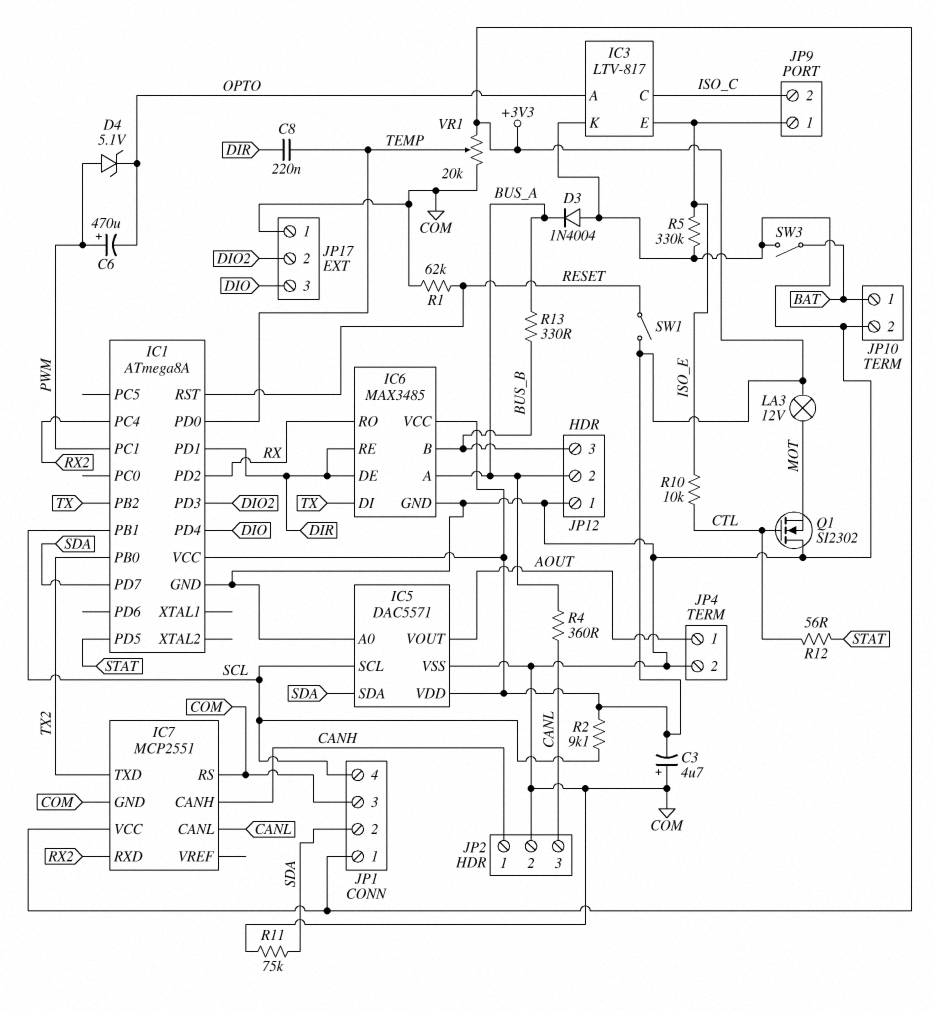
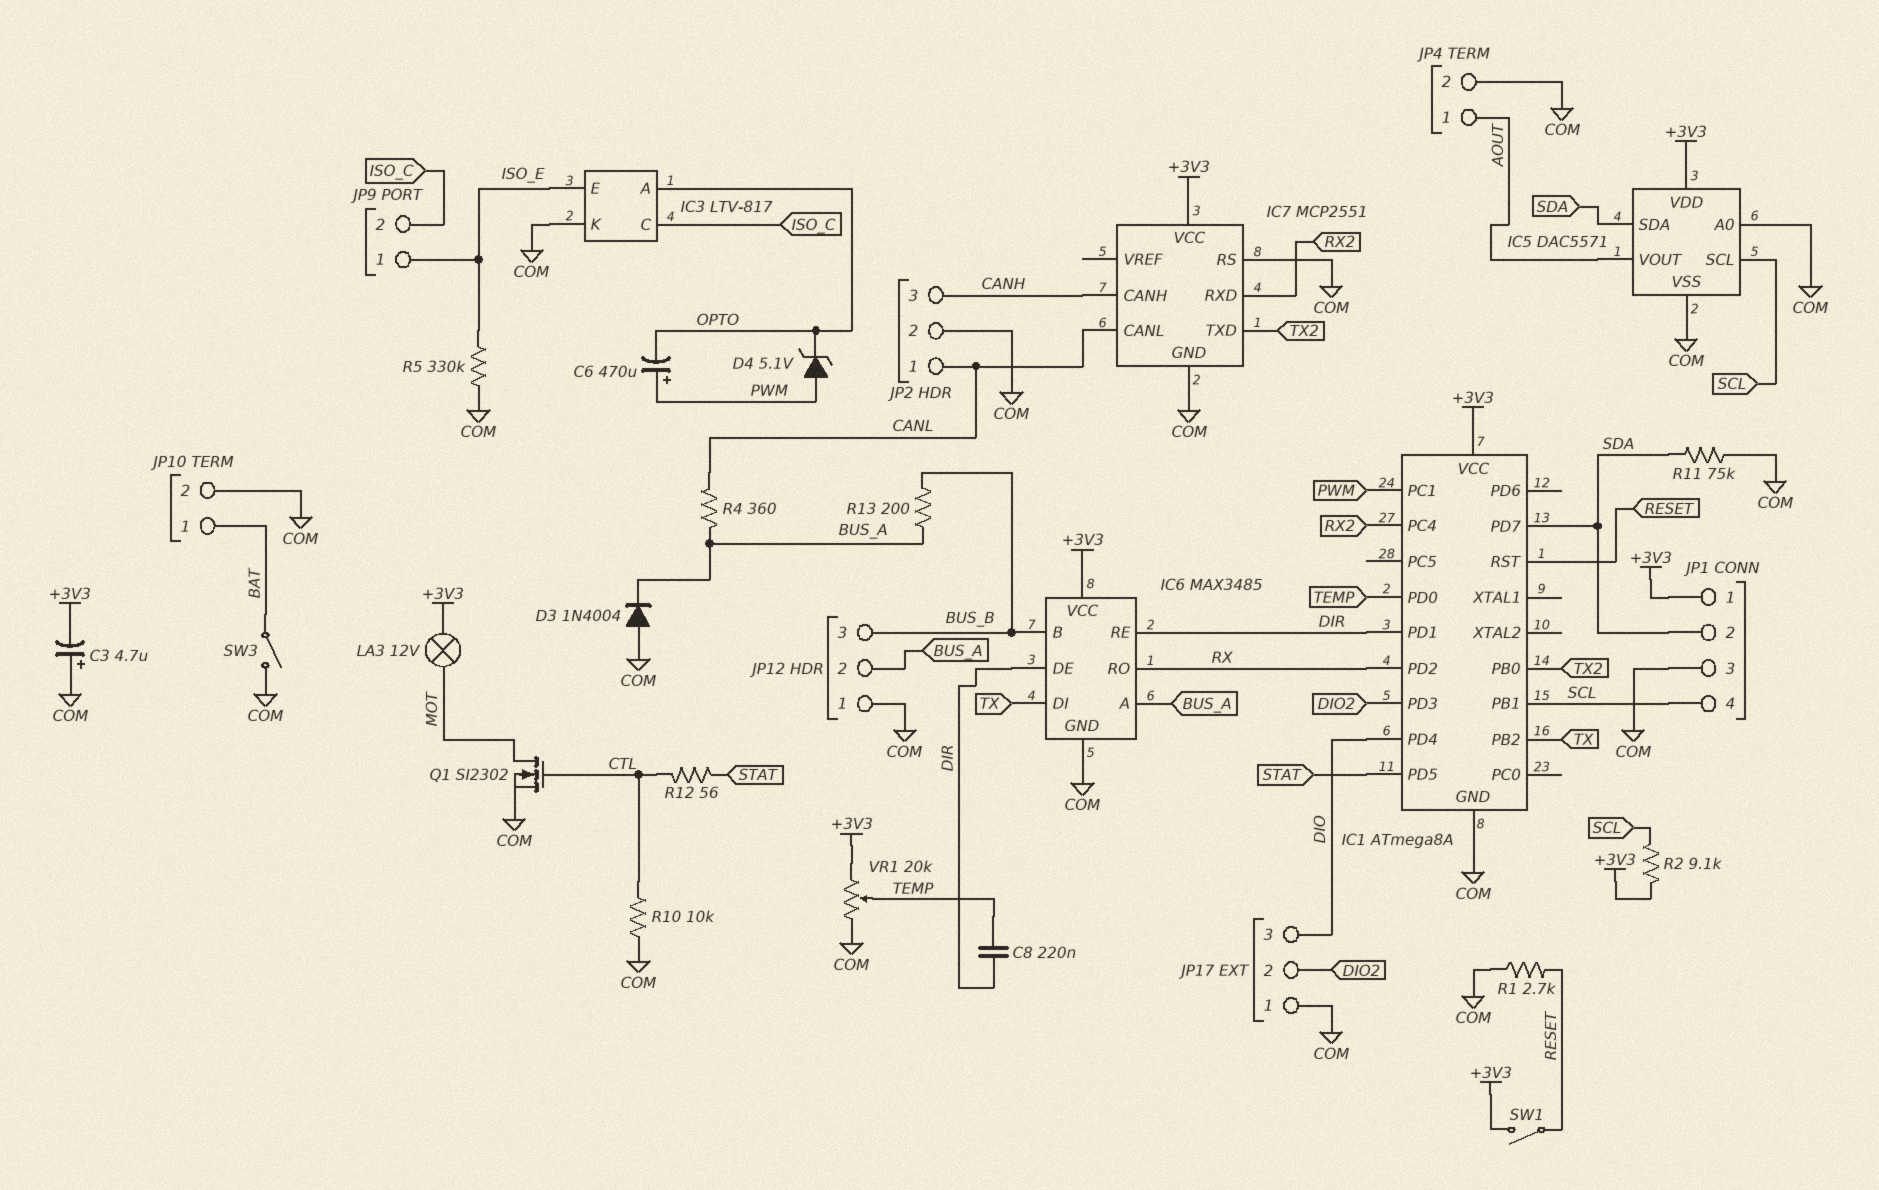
JP2 pin 1: CANH -> CANL
JP2 pin 3: CANL -> CANH
Q1: NMOS SI2302 (G CTL, D COM, S MOT) -> NMOS SI2302 (G CTL, D MOT, S COM)
R1: 62k (COM, RESET) -> 2.7k (COM, RESET)
R10: 10k (CTL, ISO_E) -> 10k (COM, CTL)
R13: 330 (BUS_A, BUS_B) -> 200 (BUS_A, BUS_B)

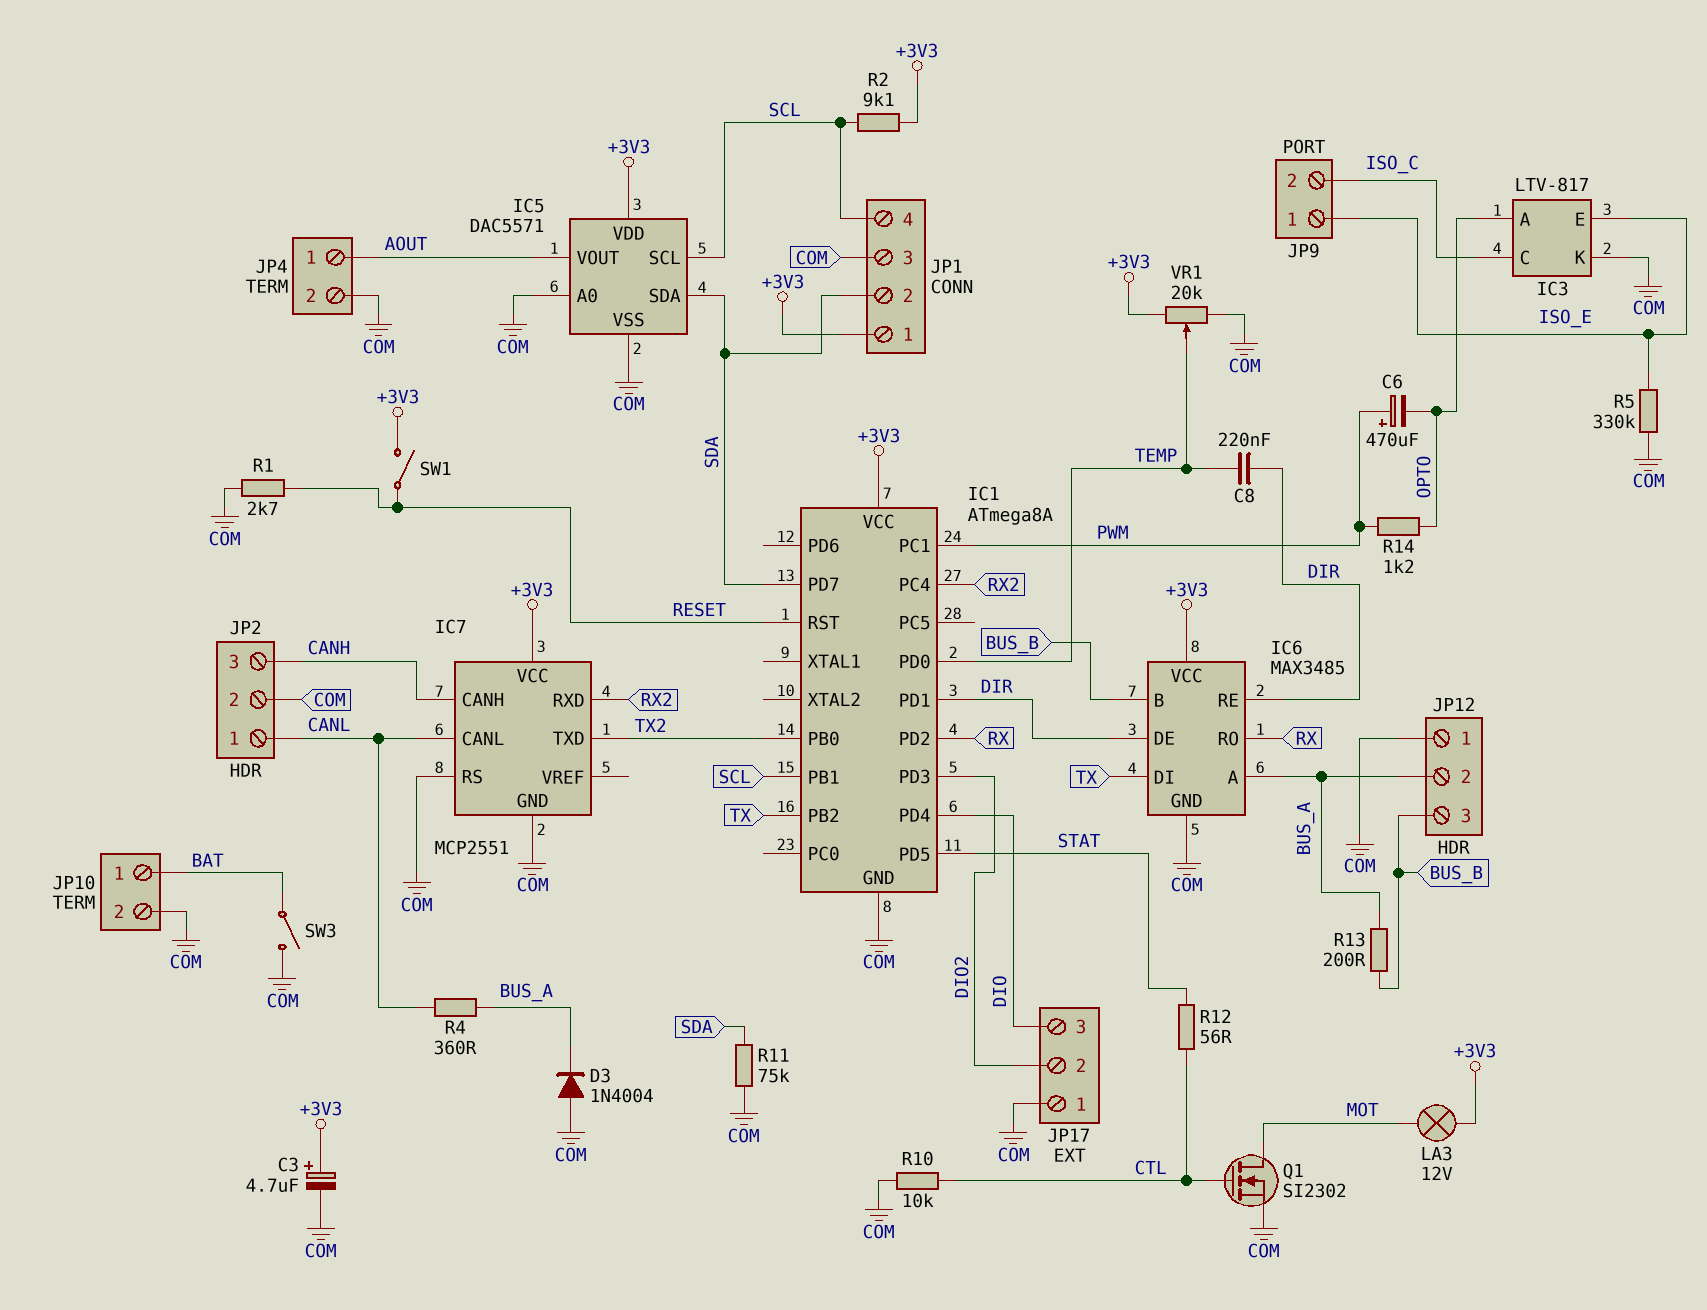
C3: 4.7uF (plus COM, minus +3V3) -> 4.7uF (plus +3V3, minus COM)
D4: zener 5.1V (A PWM, K OPTO) -> none
R14: none -> 1.2k (OPTO, PWM)

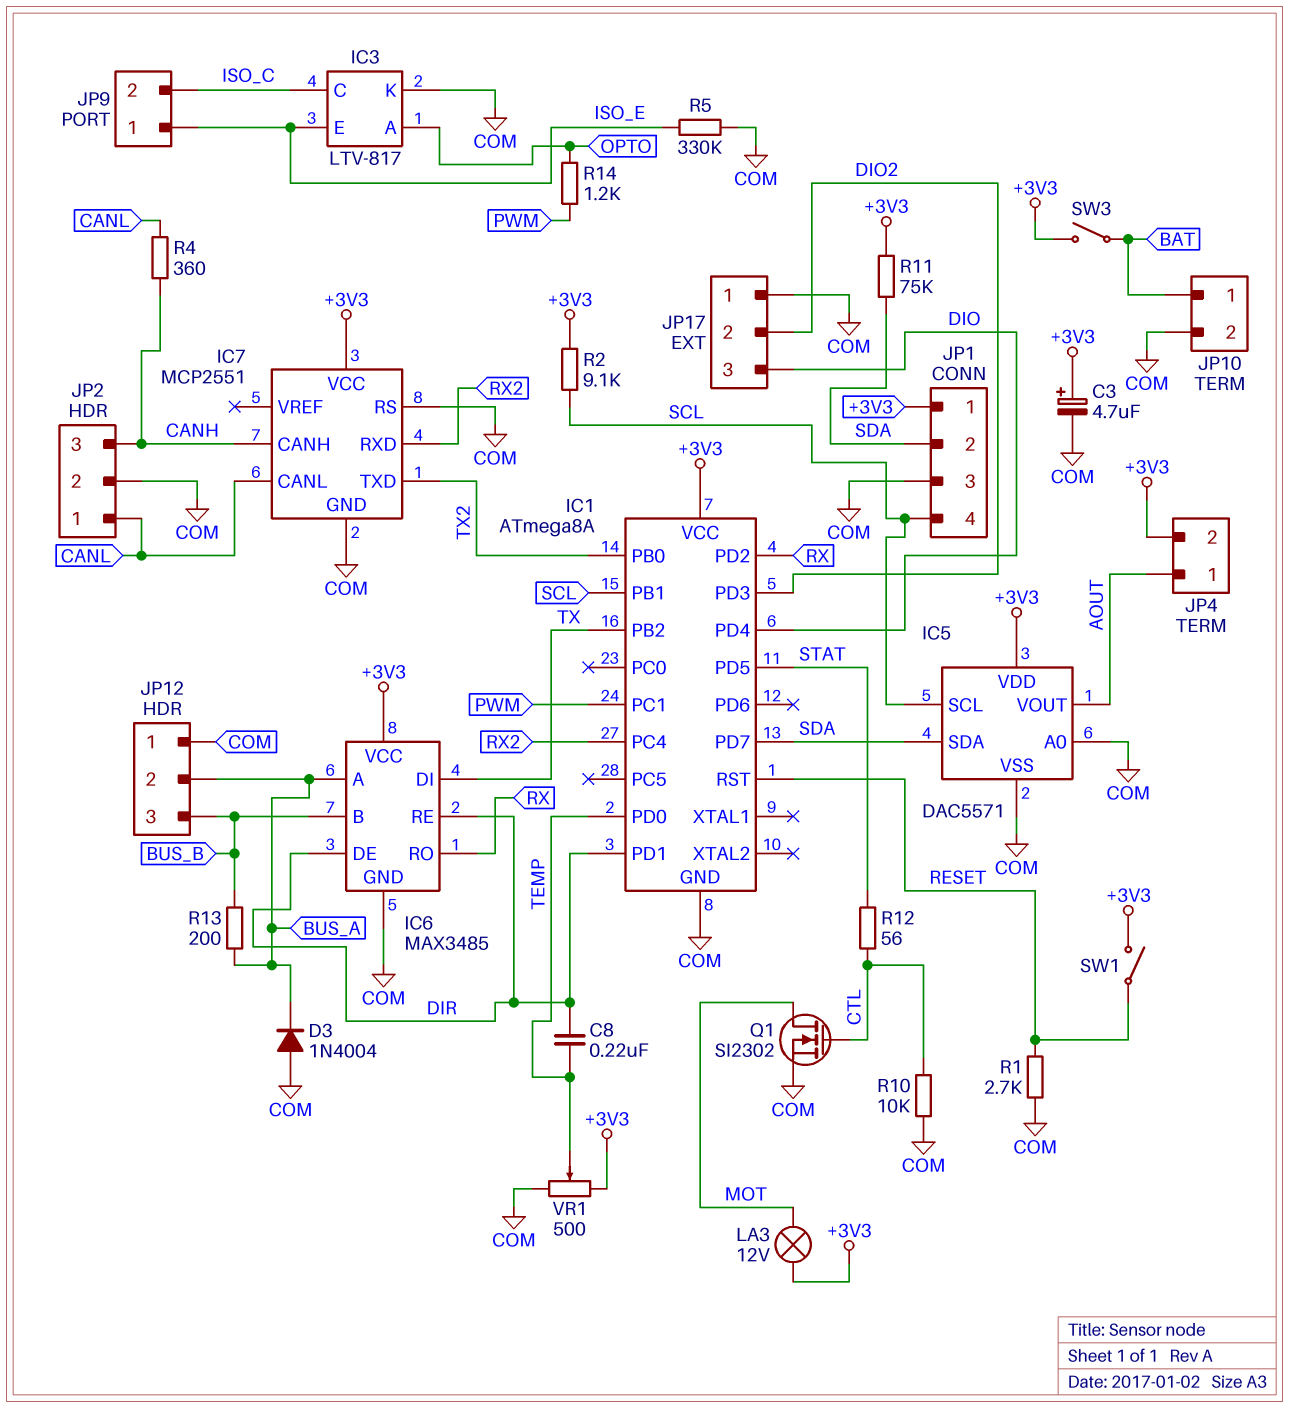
C6: 470uF (plus PWM, minus OPTO) -> none
JP4 pin 2: COM -> +3V3
R4: 360 (BUS_A, CANL) -> 360 (CANH, CANL)
R11: 75k (COM, SDA) -> 75k (+3V3, SDA)
SW3: switch (BAT, COM) -> switch (+3V3, BAT)
VR1: 20k (+3V3, COM, wiper TEMP) -> 500 (+3V3, COM, wiper TEMP)

